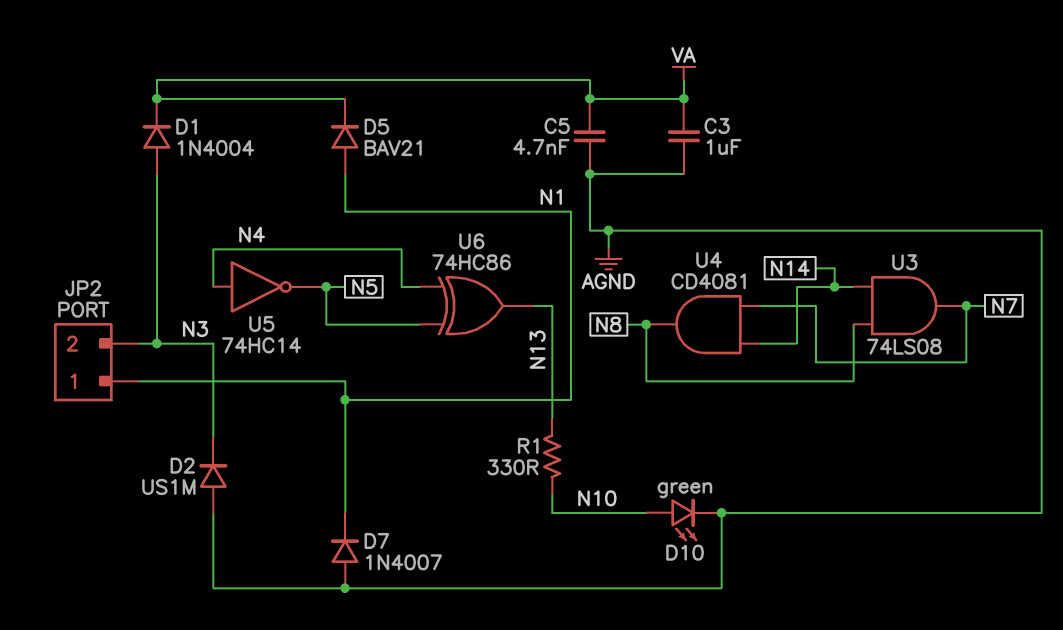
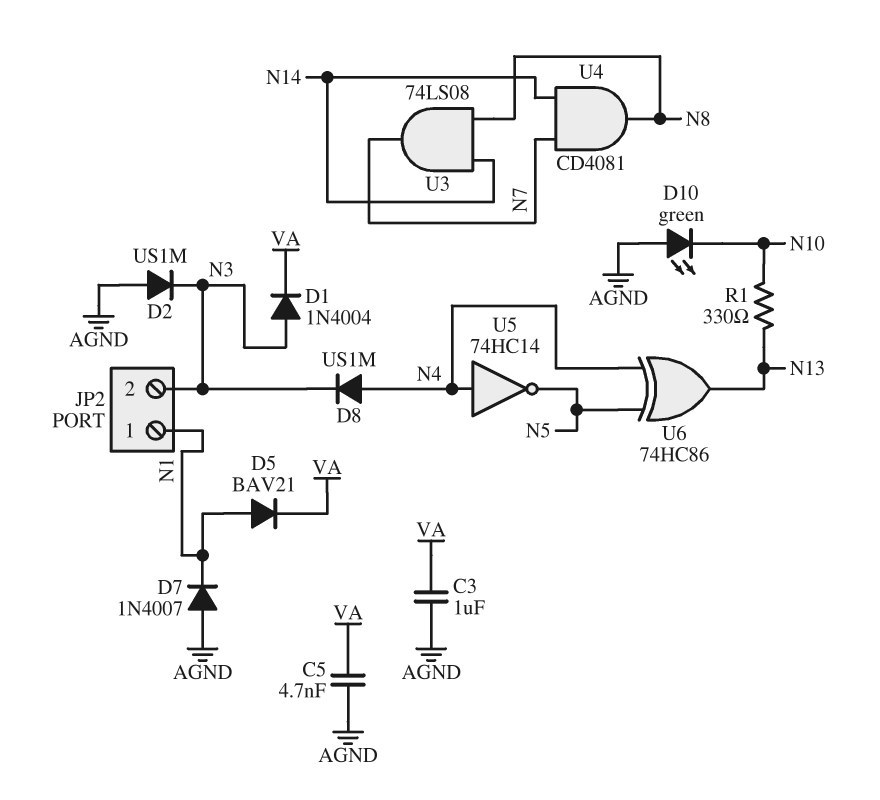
D8: none -> diode US1M (A N4, K N3)
D10: LED green (A N10, K AGND) -> LED green (A AGND, K N10)

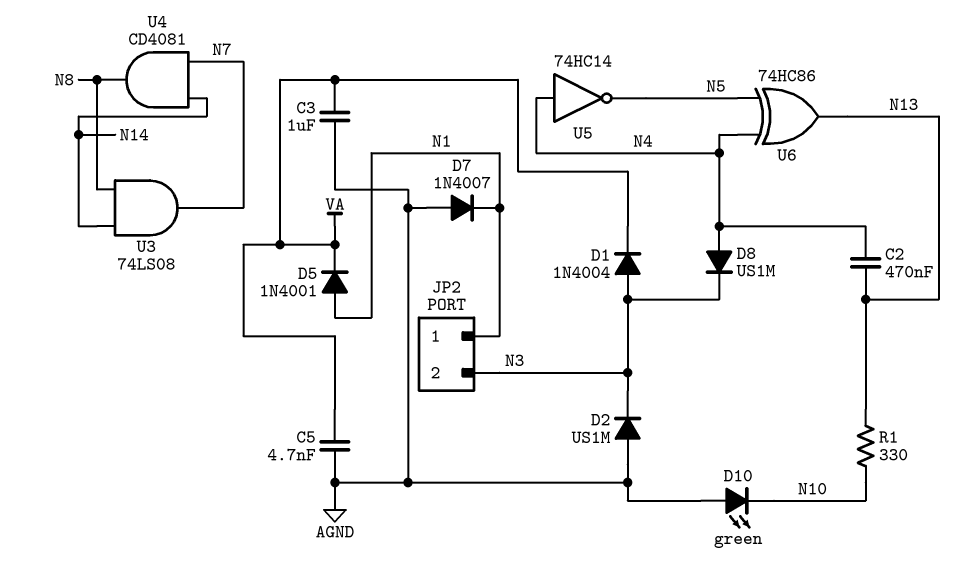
C2: none -> 470nF (N4, N13)
D5: diode BAV21 (A N1, K VA) -> diode 1N4001 (A N1, K VA)

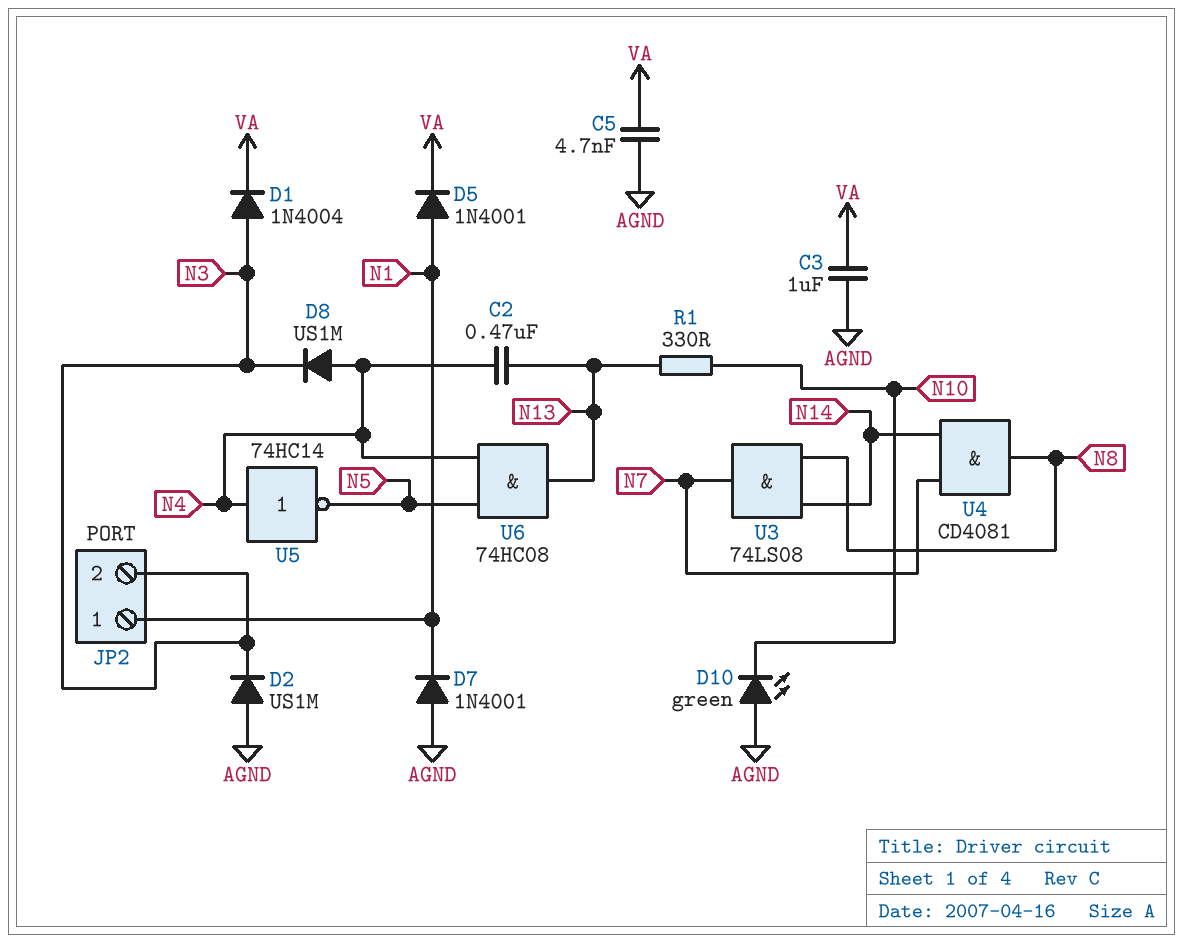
D7: diode 1N4007 (A AGND, K N1) -> diode 1N4001 (A AGND, K N1)
U6: XOR 74HC86 (in N4, in N5, out N13) -> AND 74HC08 (in N4, in N5, out N13)

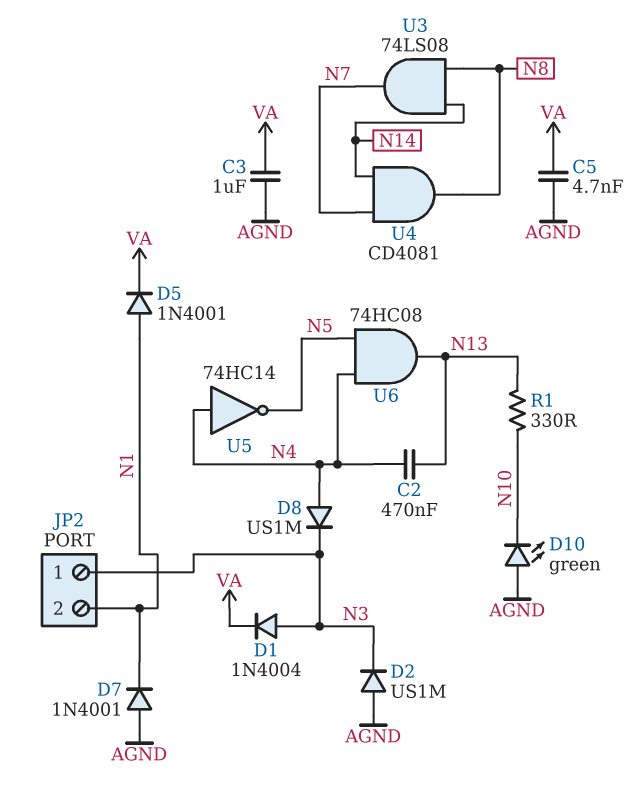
JP2 pin 1: N1 -> N3
JP2 pin 2: N3 -> N1

